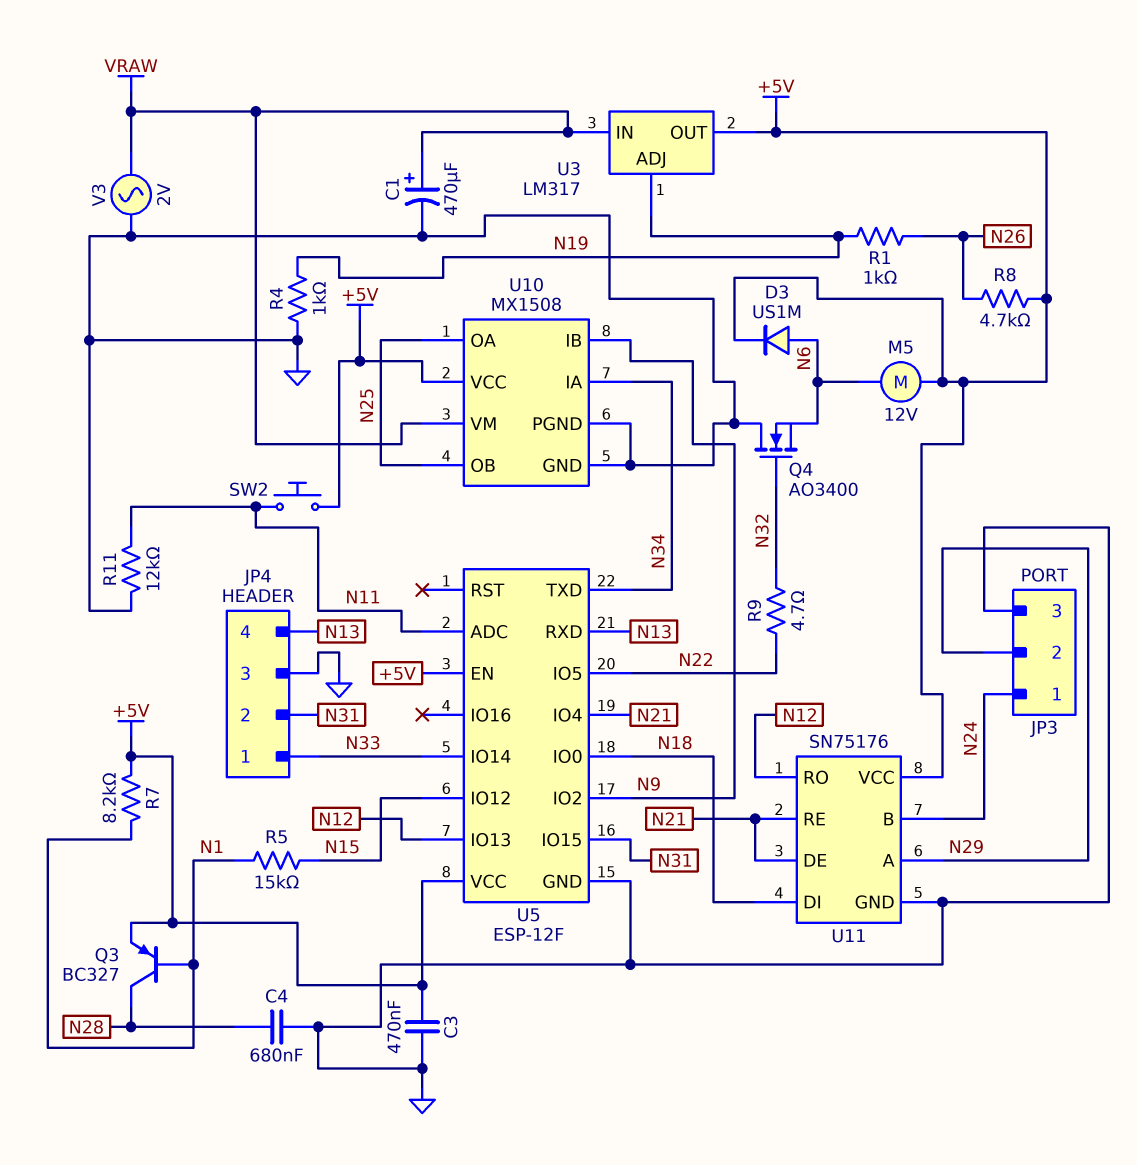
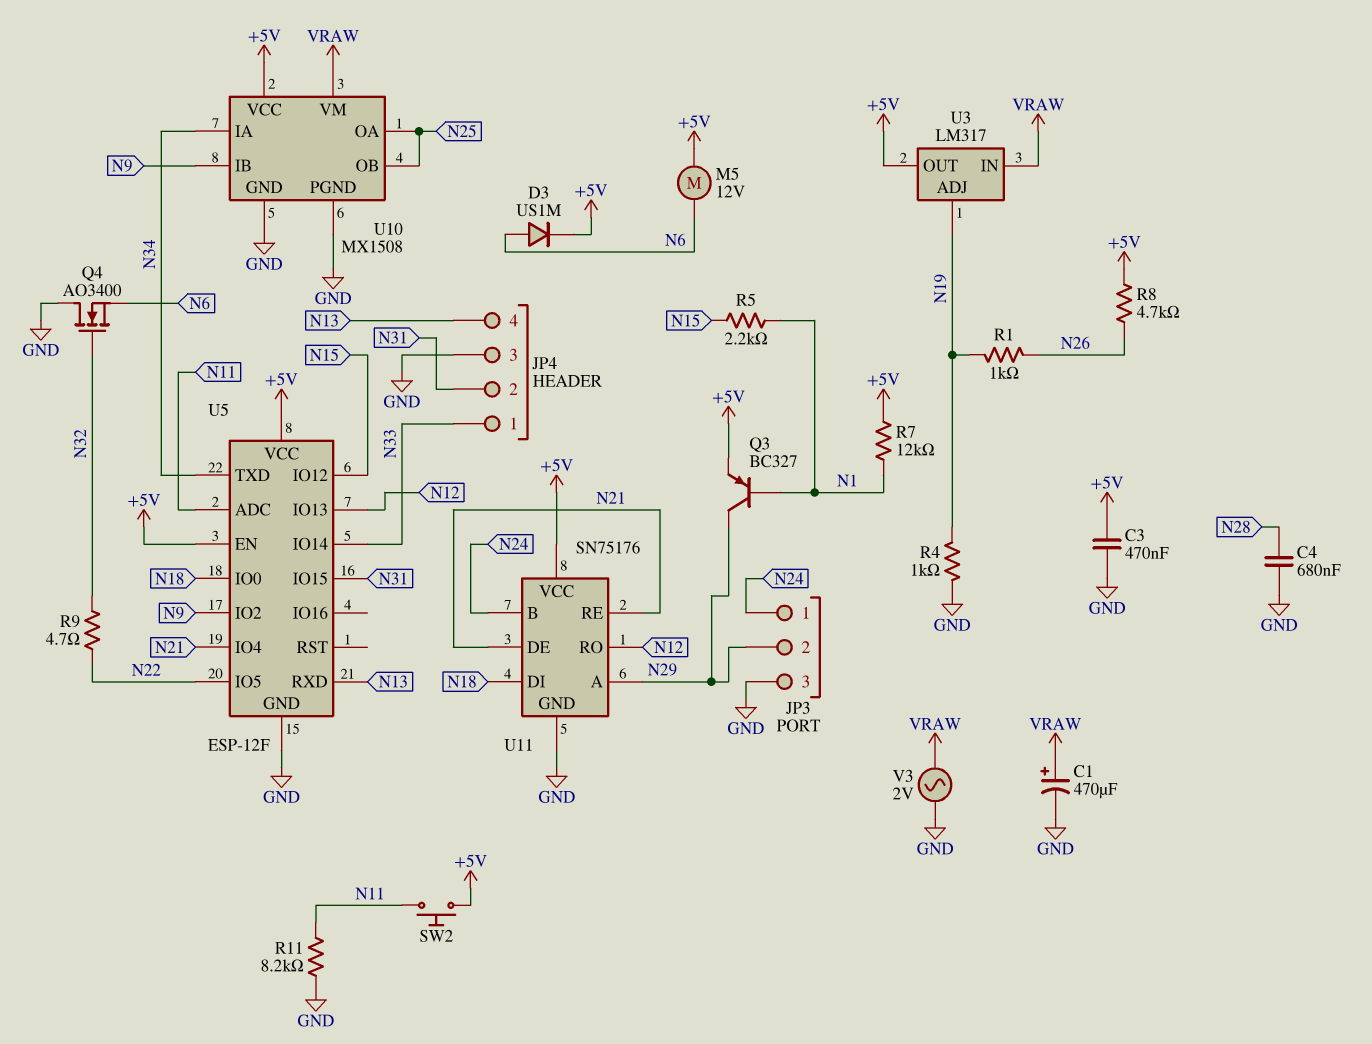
Q3: PNP BC327 (B N1, C N28, E +5V) -> PNP BC327 (B N1, C N29, E +5V)
R5: 15k (N1, N15) -> 2.2k (N1, N15)
R7: 8.2k (+5V, N1) -> 12k (+5V, N1)
R11: 12k (GND, N11) -> 8.2k (GND, N11)

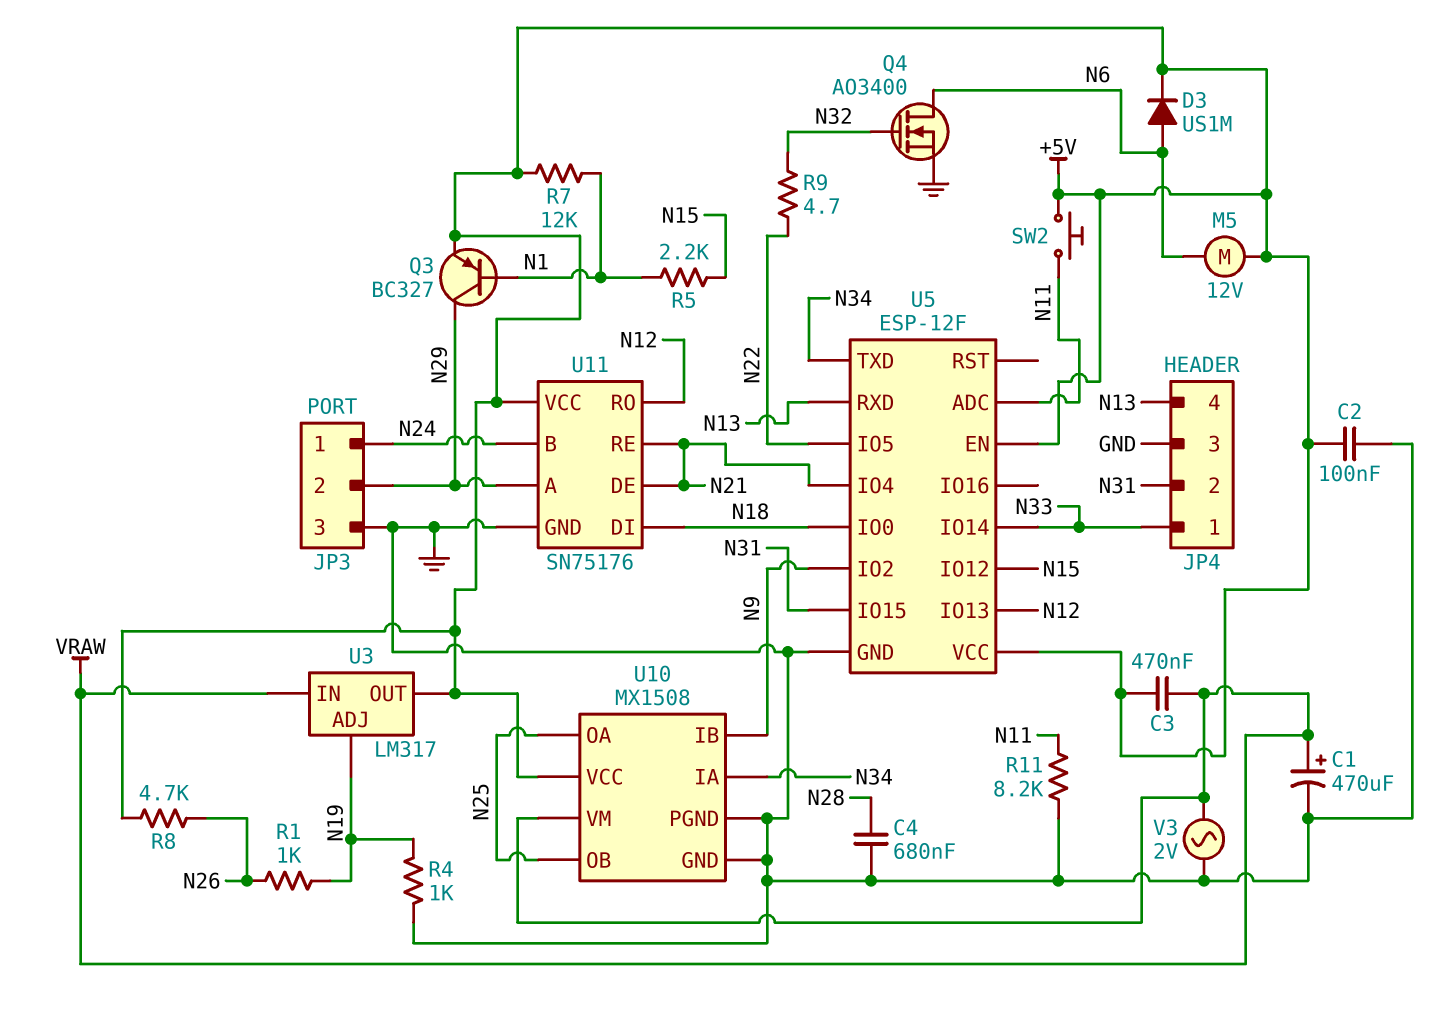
C2: none -> 100nF (+5V, GND)
C3: 470nF (+5V, GND) -> 470nF (+5V, VRAW)
Q4: NMOS AO3400 (G N32, D GND, S N6) -> NMOS AO3400 (G N32, D N6, S GND)

